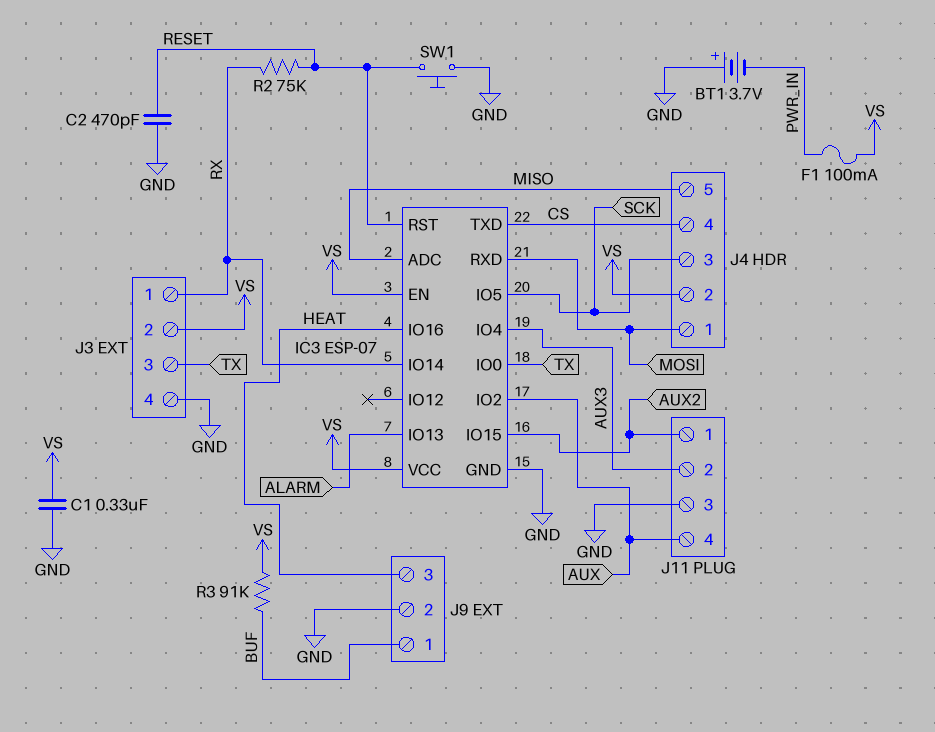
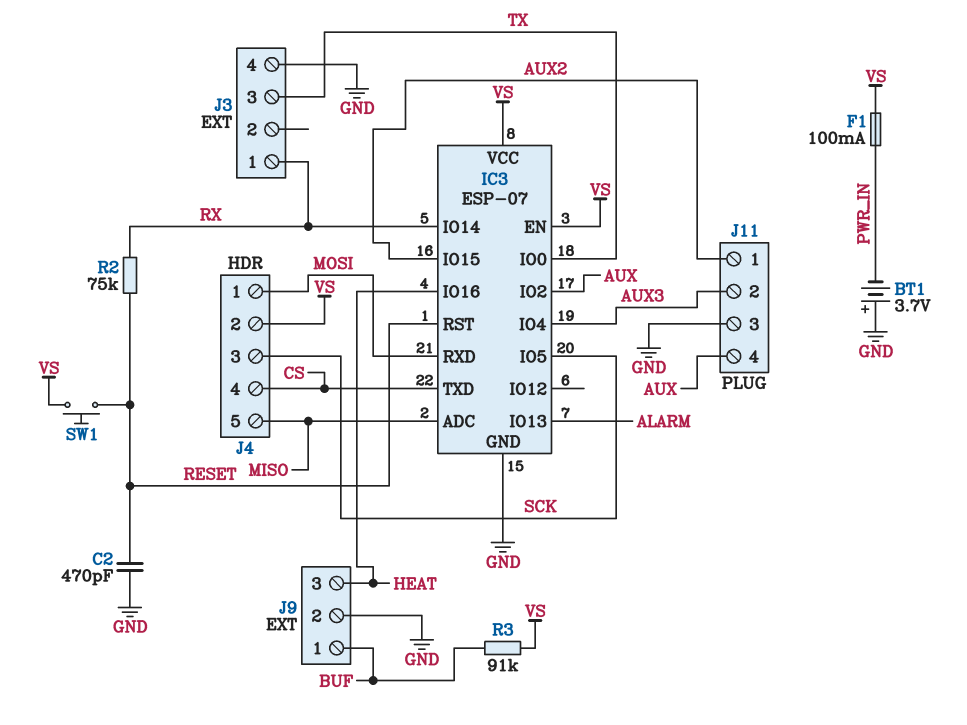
C1: 330nF (GND, VS) -> none
J3 pin 2: VS -> none
SW1: button (GND, RESET) -> button (RESET, VS)

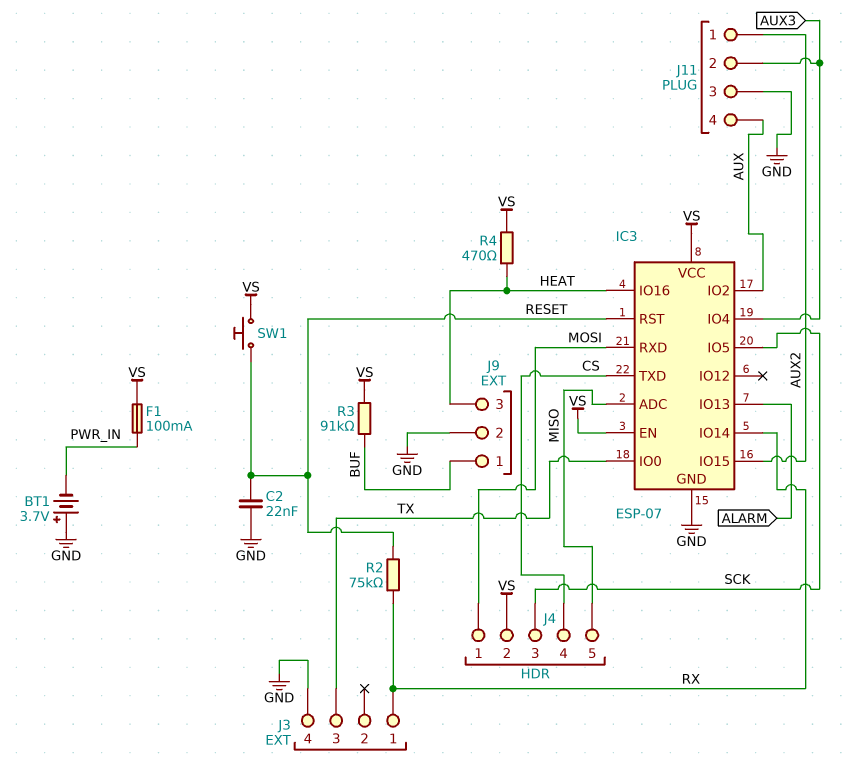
C2: 470pF (GND, RESET) -> 22nF (GND, RESET)
R4: none -> 470 (HEAT, VS)

